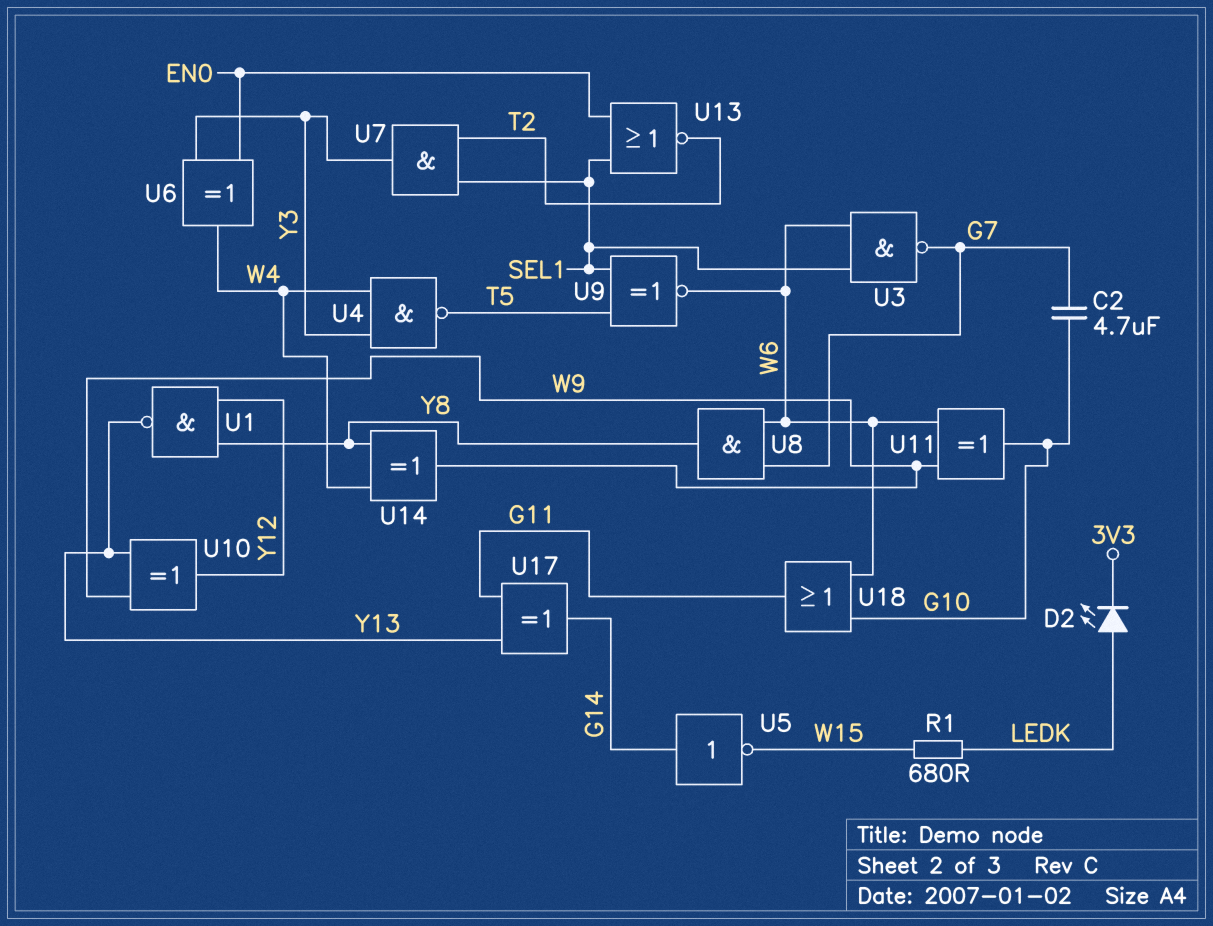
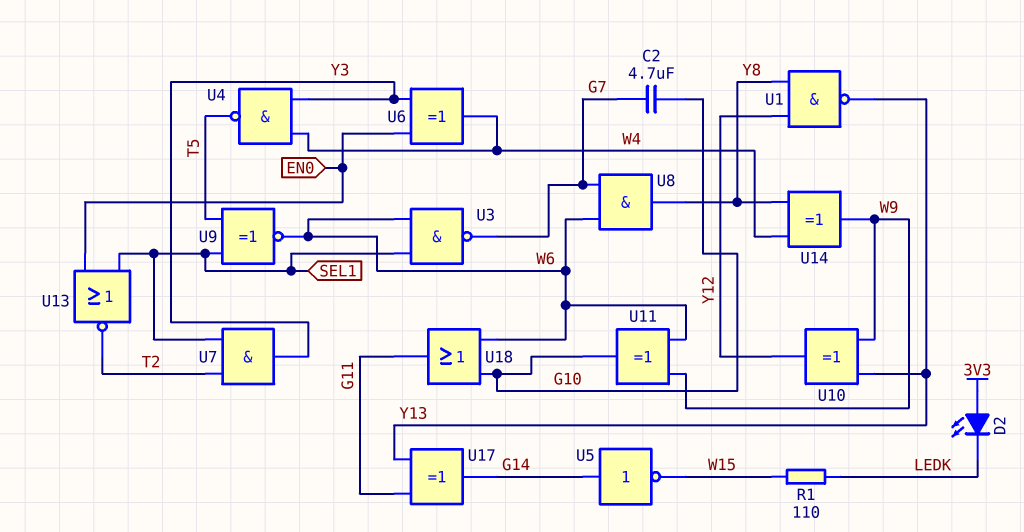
D2: LED (A LEDK, K 3V3) -> LED (A 3V3, K LEDK)
R1: 680 (LEDK, W15) -> 110 (LEDK, W15)

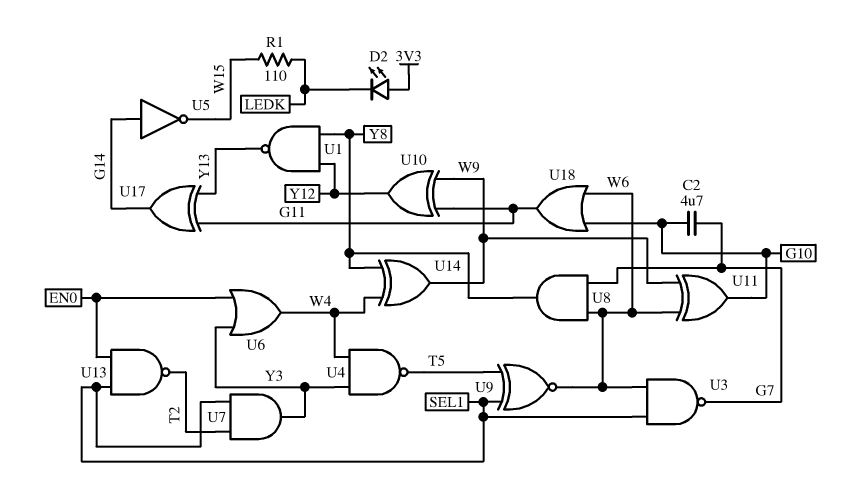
U6: XOR (in EN0, in Y3, out W4) -> OR (in EN0, in Y3, out W4)
U10: XOR (in W9, in Y13, out Y12) -> XOR (in G11, in W9, out Y12)
U13: NOR (in EN0, in SEL1, out T2) -> NAND (in EN0, in SEL1, out T2)

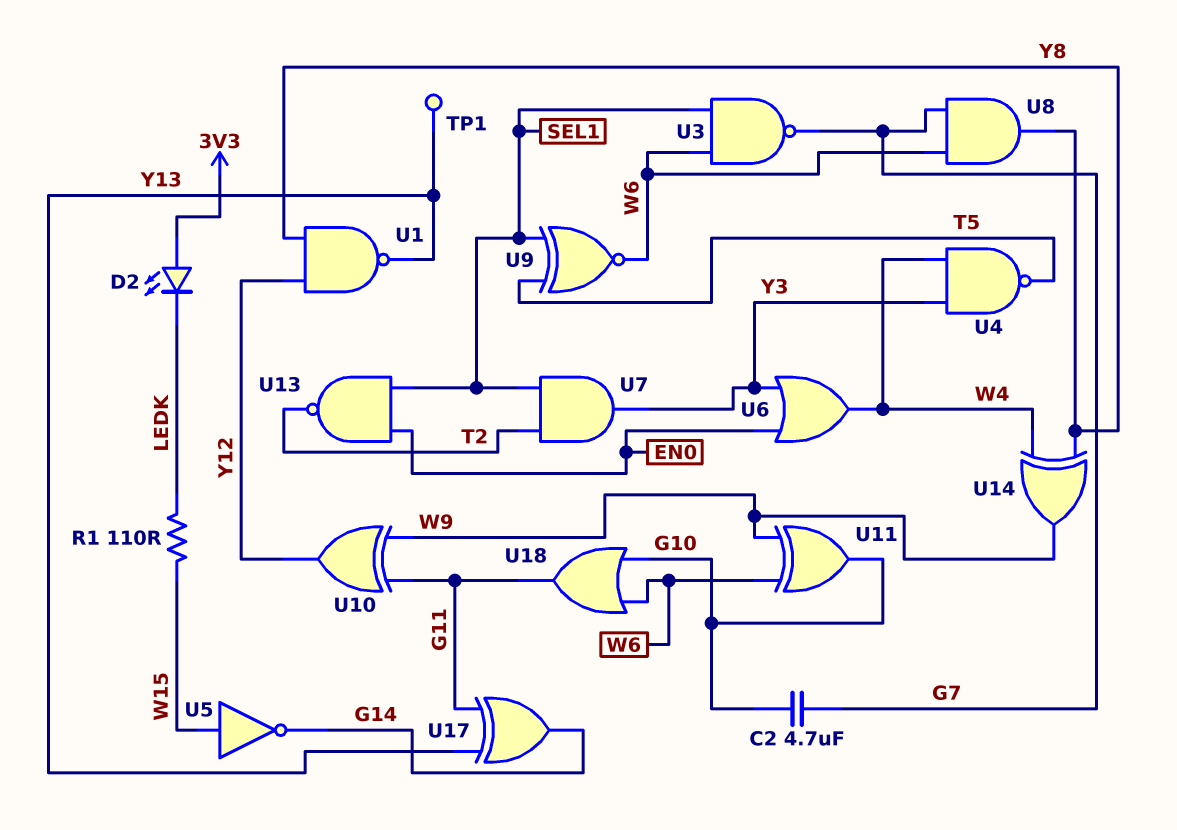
TP1: none -> test point (Y13)
U5: NOT (in G14, out W15) -> NOT (in W15, out G14)

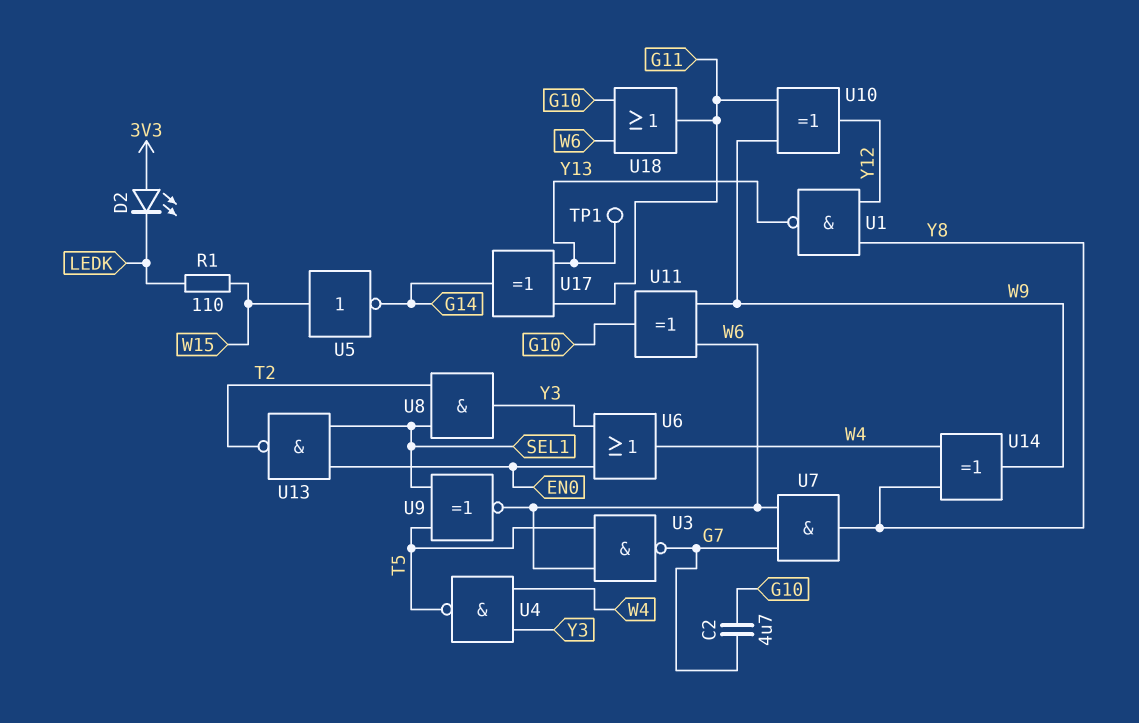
U3: NAND (in SEL1, in W6, out G7) -> NAND (in T5, in W6, out G7)
U7: AND (in SEL1, in T2, out Y3) -> AND (in G7, in W6, out Y8)
U8: AND (in G7, in W6, out Y8) -> AND (in SEL1, in T2, out Y3)

